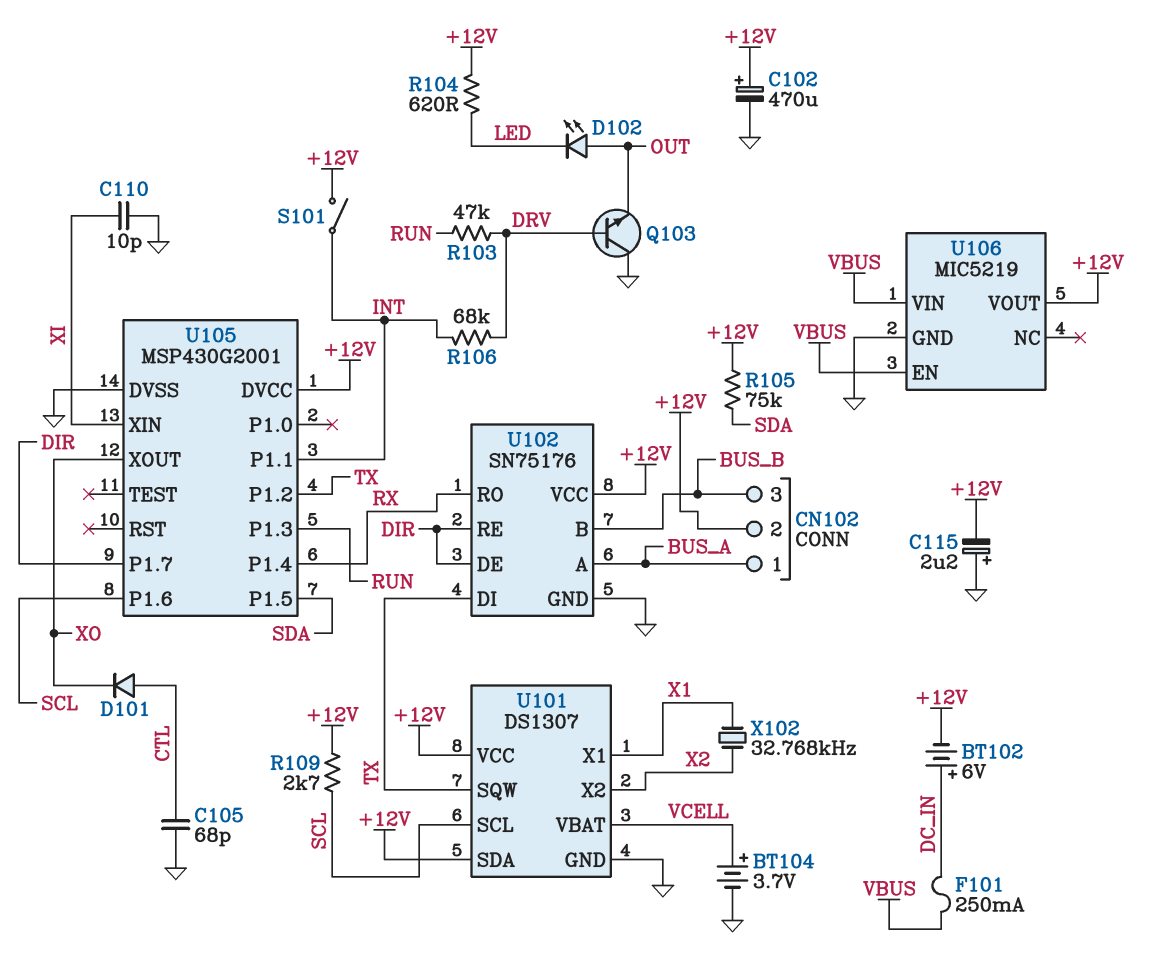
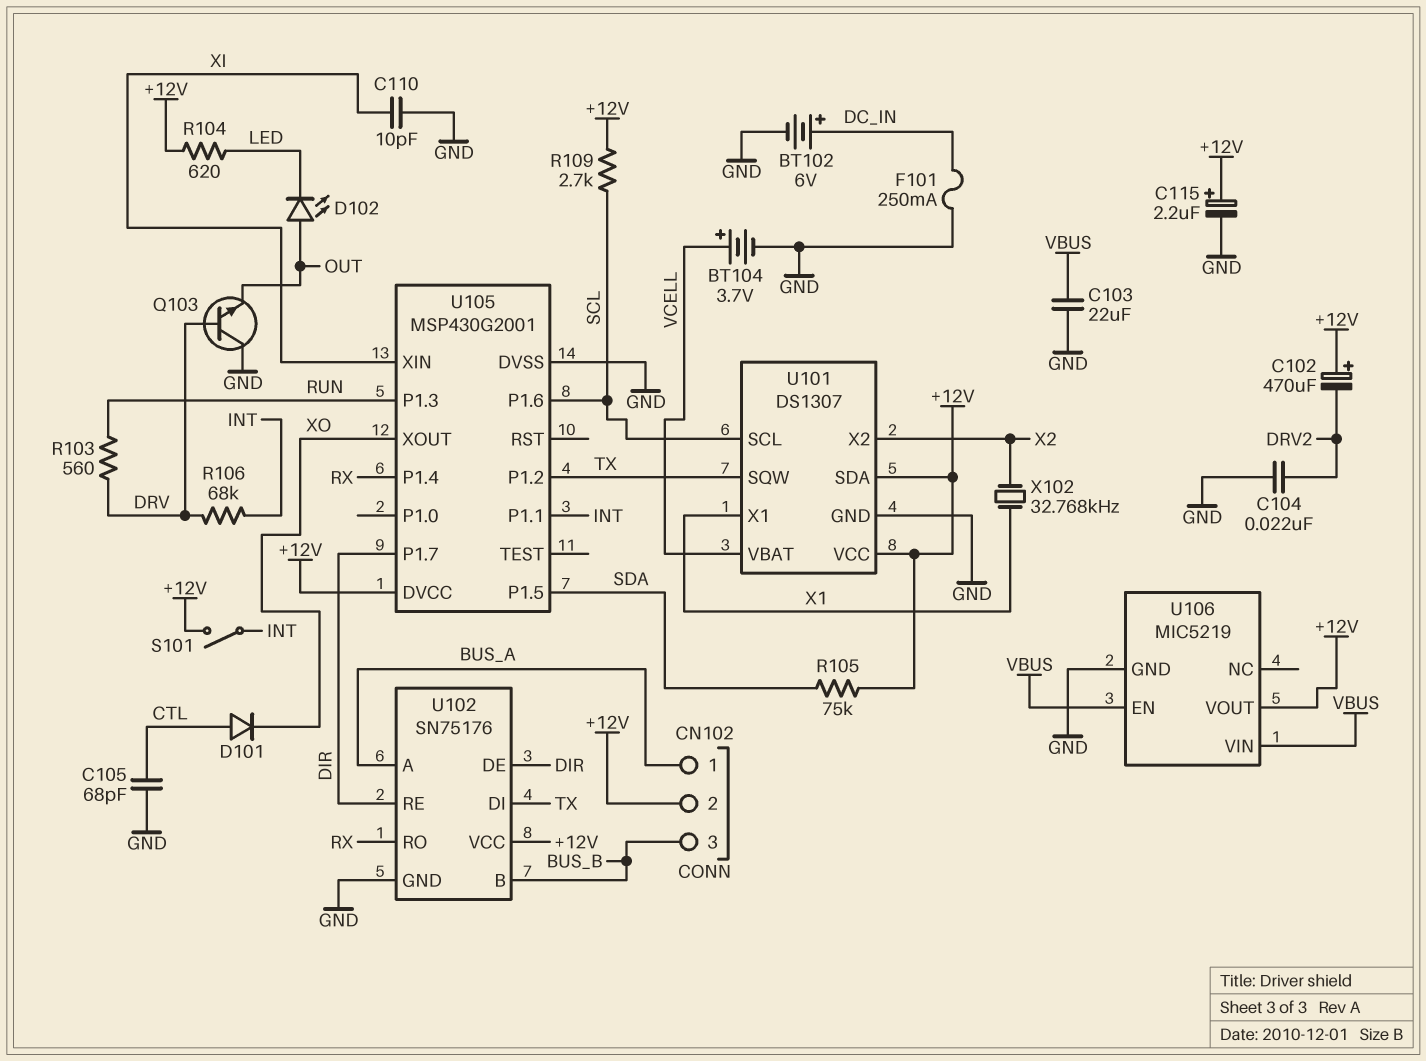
BT102: 6V (plus DC_IN, minus +12V) -> 6V (plus DC_IN, minus GND)
C102: 470uF (plus +12V, minus GND) -> 470uF (plus +12V, minus DRV2)
C103: none -> 22uF (GND, VBUS)
C104: none -> 22nF (DRV2, GND)
C115: 2.2uF (plus GND, minus +12V) -> 2.2uF (plus +12V, minus GND)
F101: 250mA (DC_IN, VBUS) -> 250mA (DC_IN, GND)
R103: 47k (DRV, RUN) -> 560 (DRV, RUN)

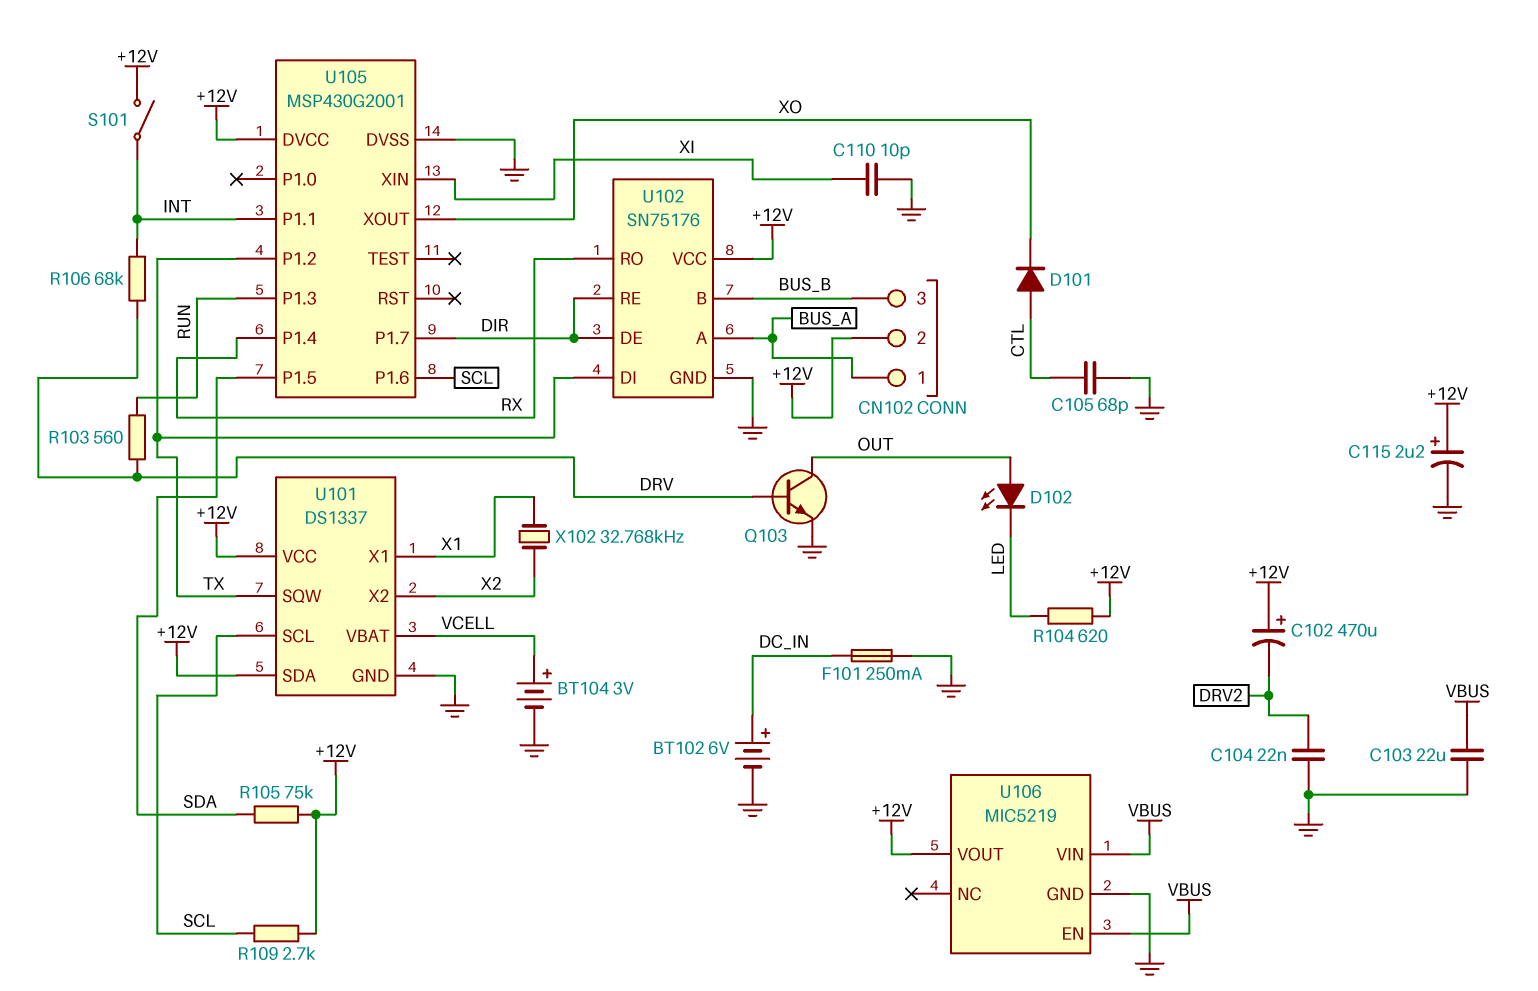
BT104: 3.7V (plus VCELL, minus GND) -> 3V (plus VCELL, minus GND)
Q103: NPN (B DRV, C GND, E OUT) -> NPN (B DRV, C OUT, E GND)
U101: DS1307 -> DS1337

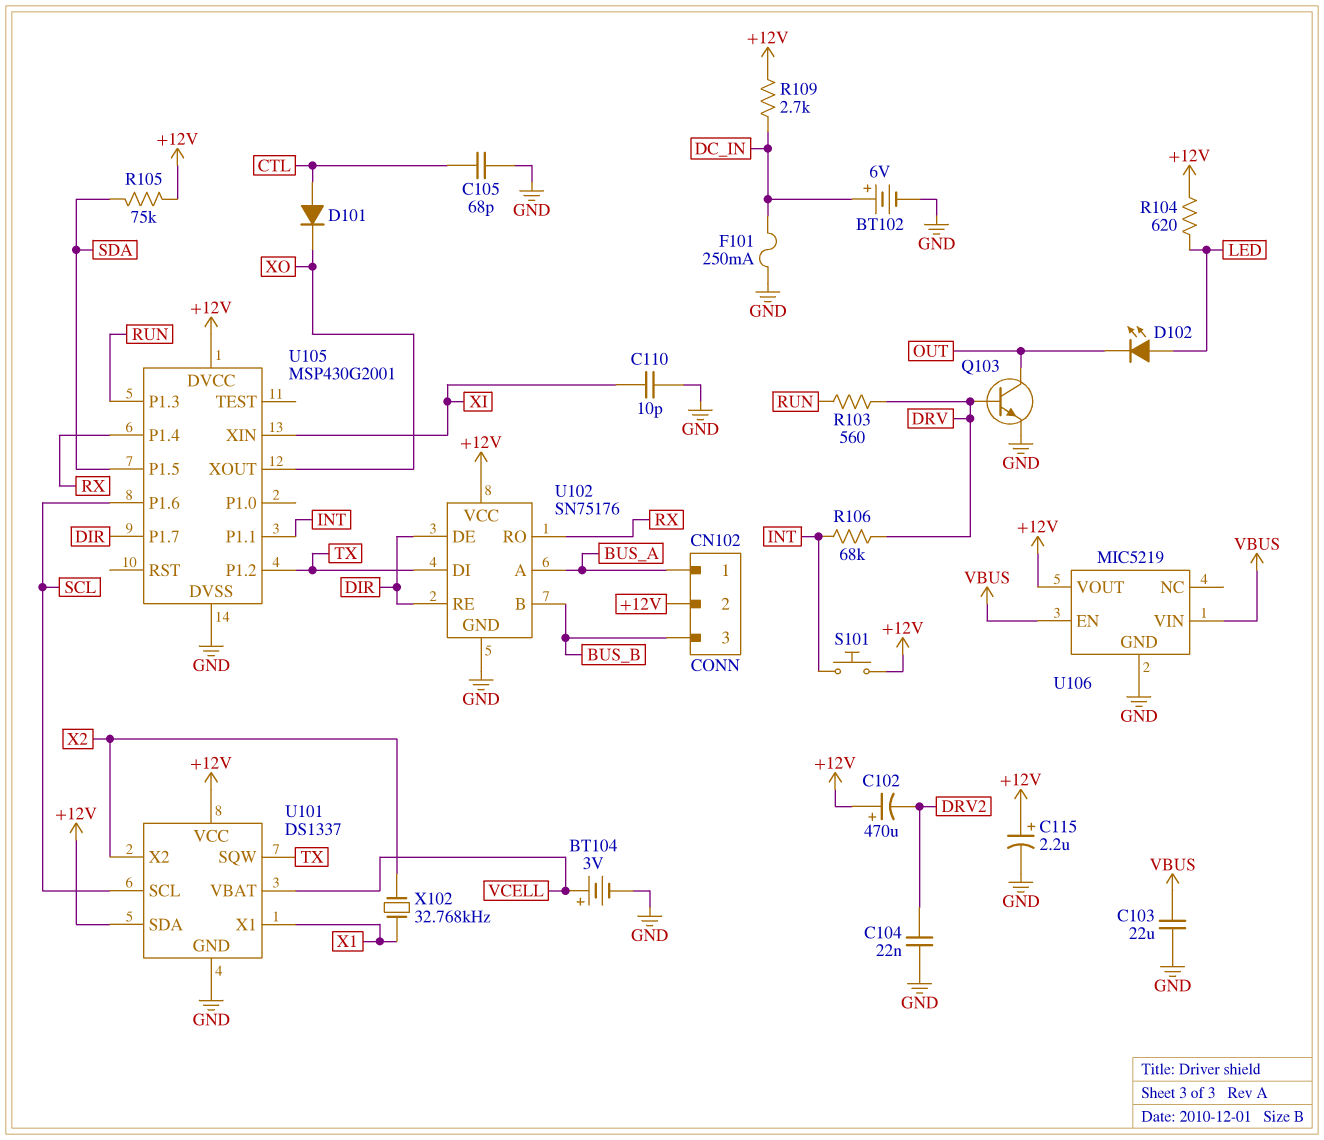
D102: LED (A OUT, K LED) -> LED (A LED, K OUT)
R109: 2.7k (+12V, SCL) -> 2.7k (+12V, DC_IN)
S101: switch (+12V, INT) -> button (+12V, INT)

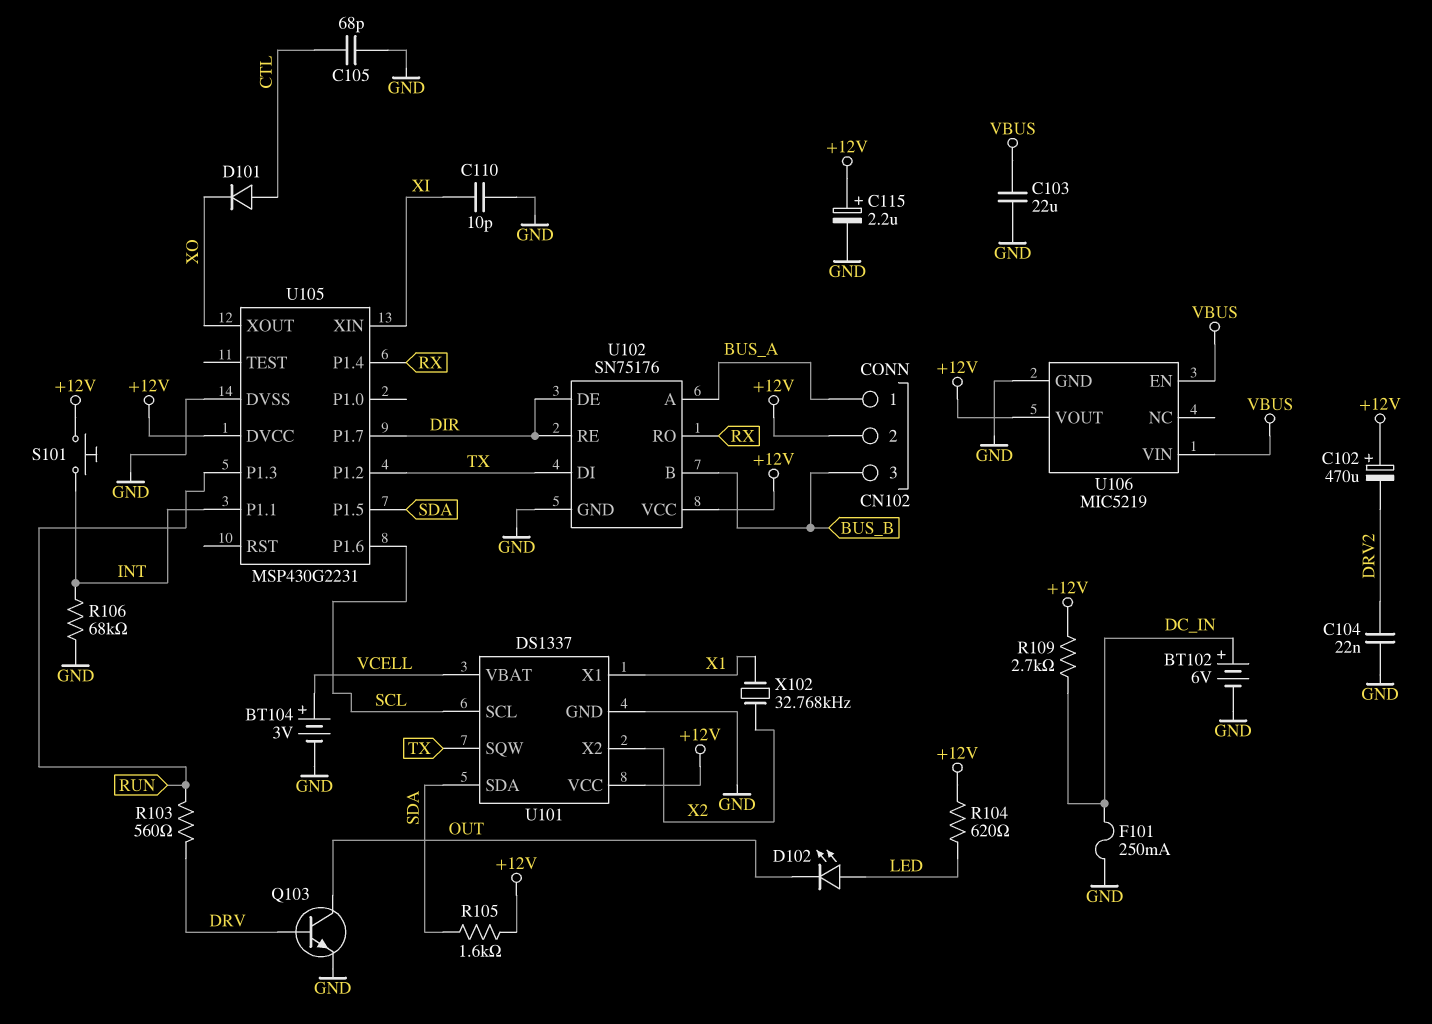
R105: 75k (+12V, SDA) -> 1.6k (+12V, SDA)
R106: 68k (DRV, INT) -> 68k (GND, INT)
U101 pin SDA: +12V -> SDA
U105: MSP430G2001 -> MSP430G2231

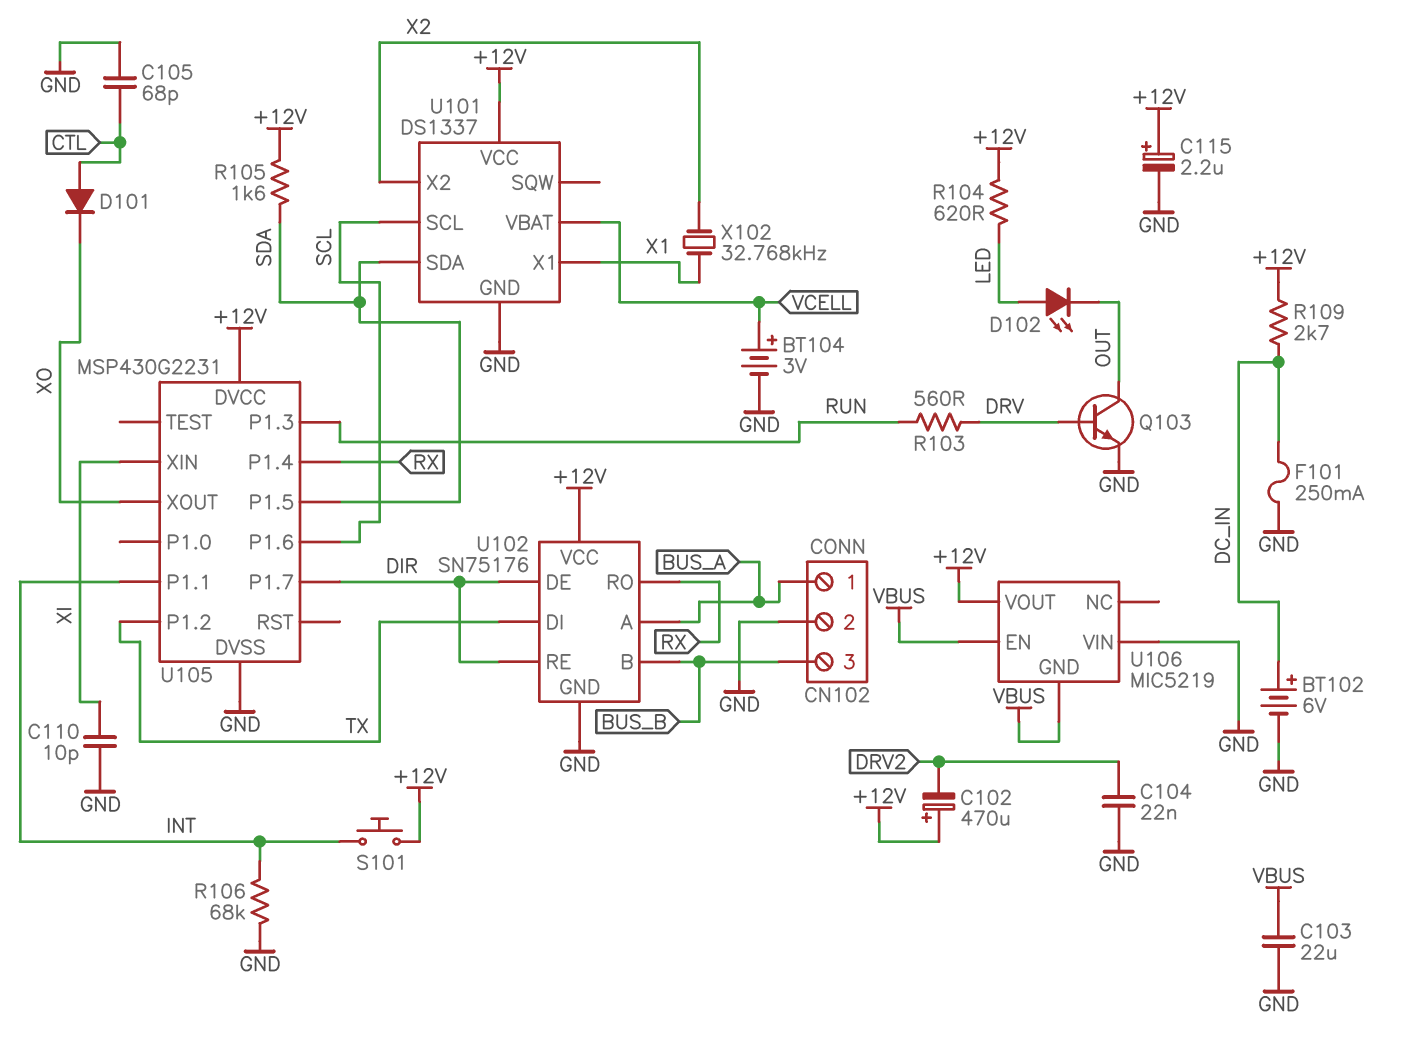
CN102 pin 2: +12V -> GND
U101 pin SQW: TX -> none
U106 pin GND: GND -> VBUS
U106 pin VIN: VBUS -> GND

